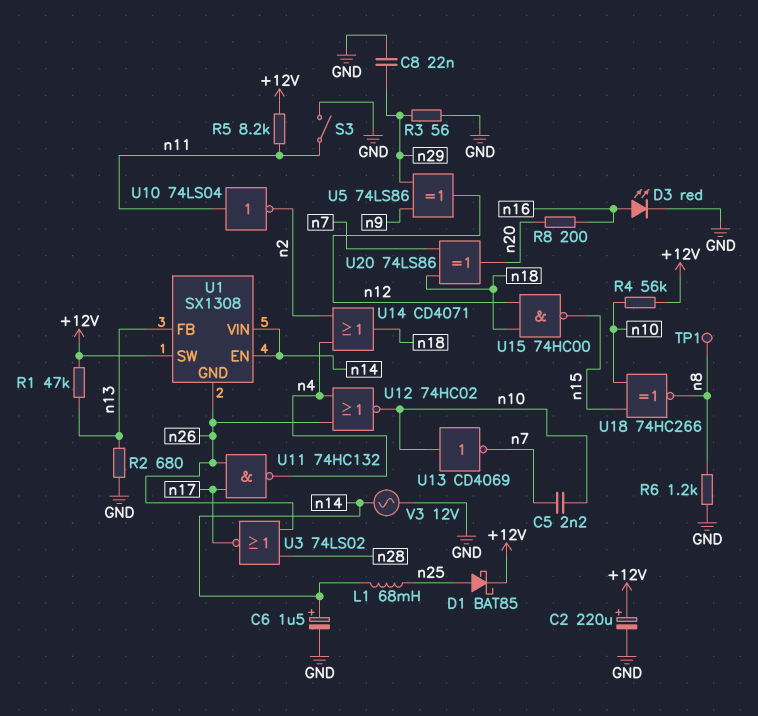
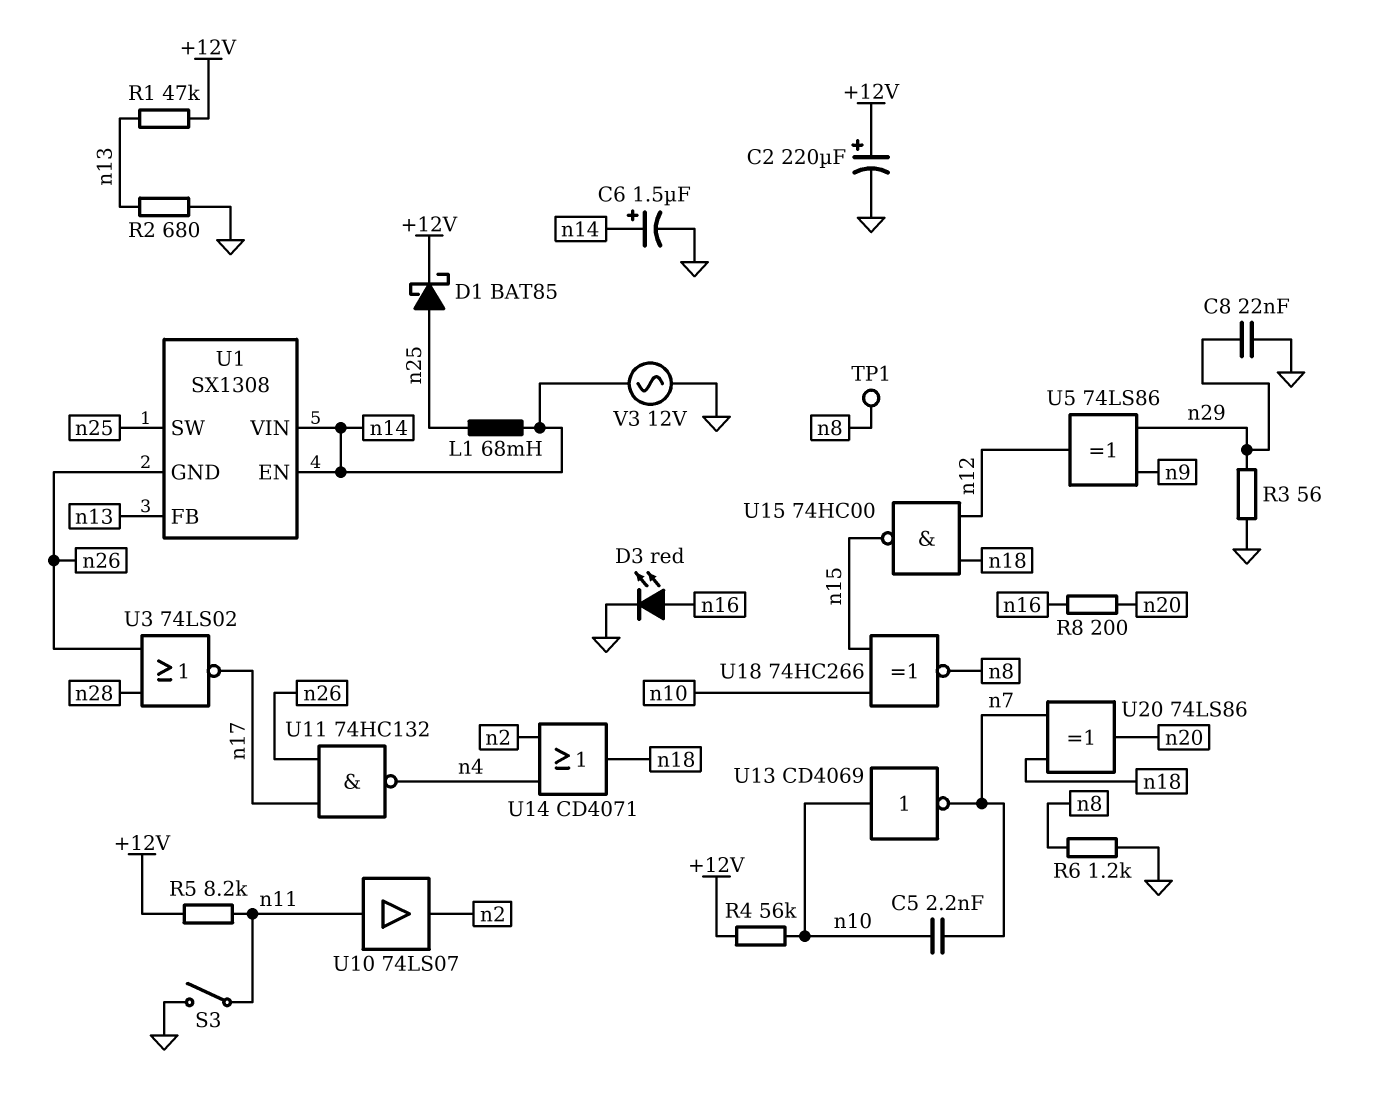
U1 pin SW: +12V -> n25
U10: NOT 74LS04 (in n11, out n2) -> buffer 74LS07 (in n11, out n2)
U12: NOR 74HC02 (in n4, in n26, out n10) -> none

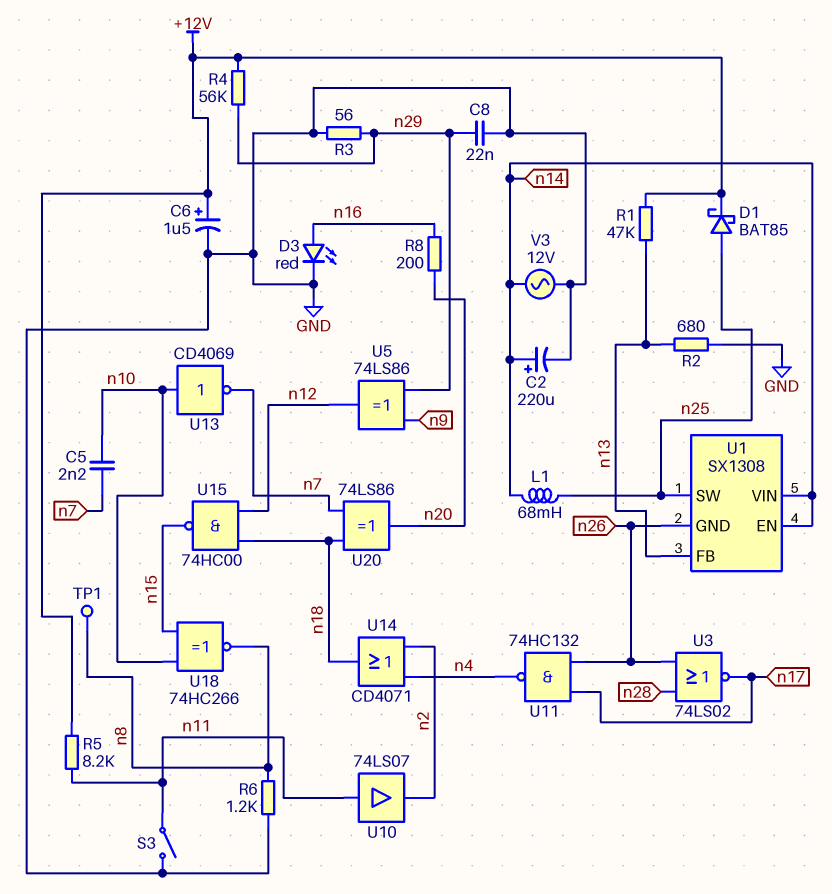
C2: 220uF (plus +12V, minus GND) -> 220uF (plus n14, minus GND)
C6: 1.5uF (plus n14, minus GND) -> 1.5uF (plus +12V, minus GND)
R4: 56k (+12V, n10) -> 56k (+12V, n29)

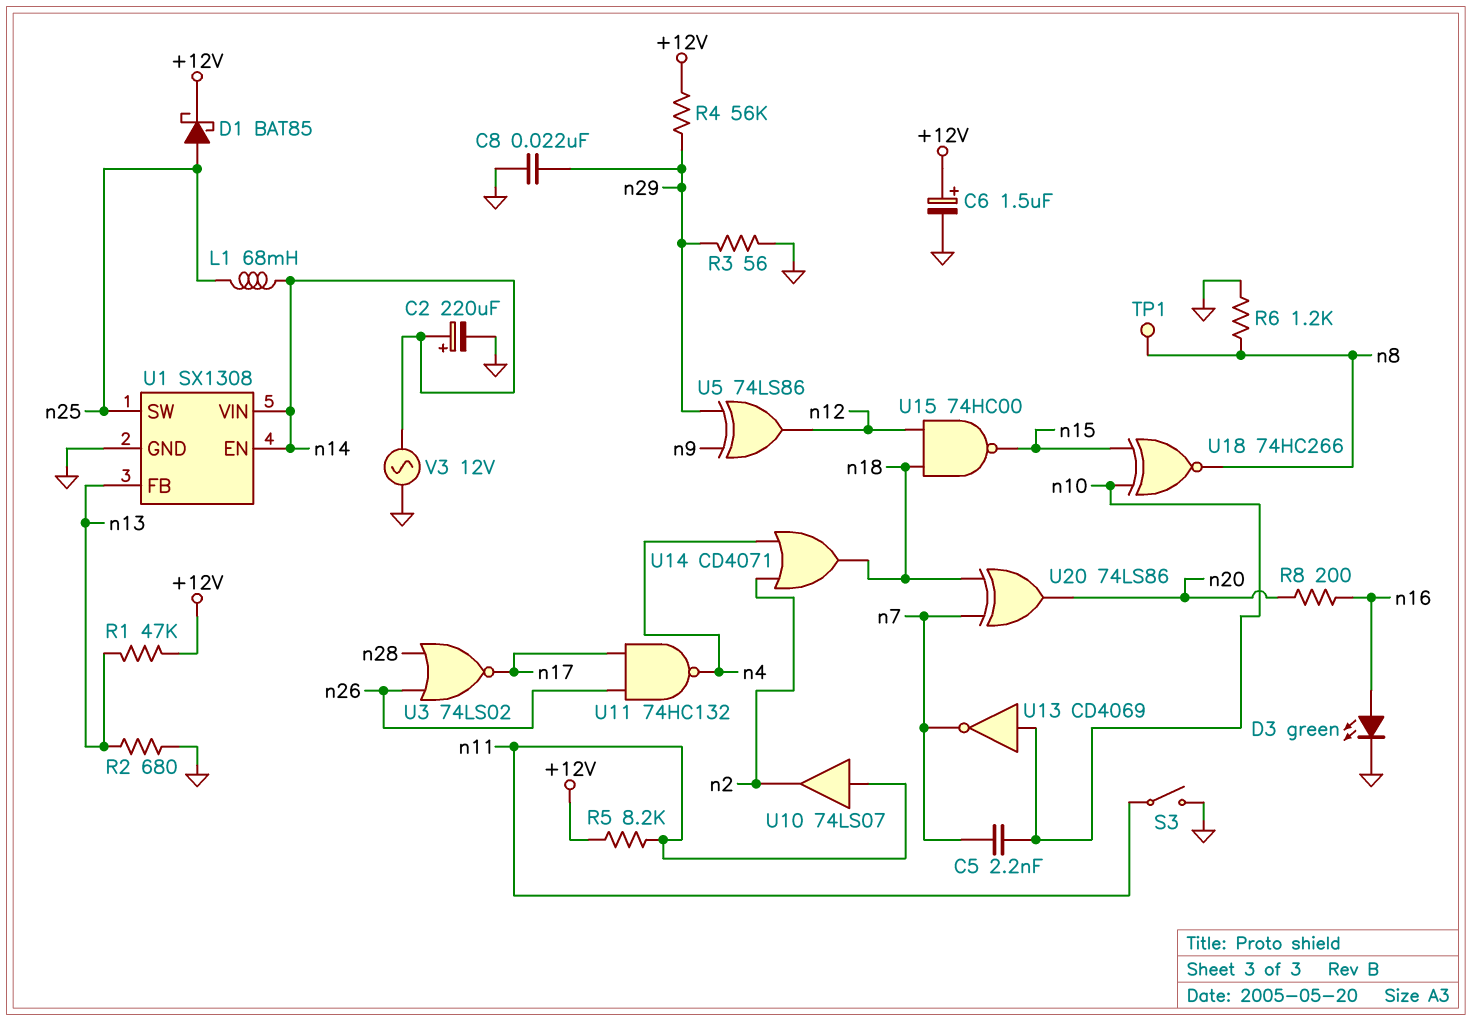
D3: LED red (A n16, K GND) -> LED green (A n16, K GND)
U1 pin GND: n26 -> GND

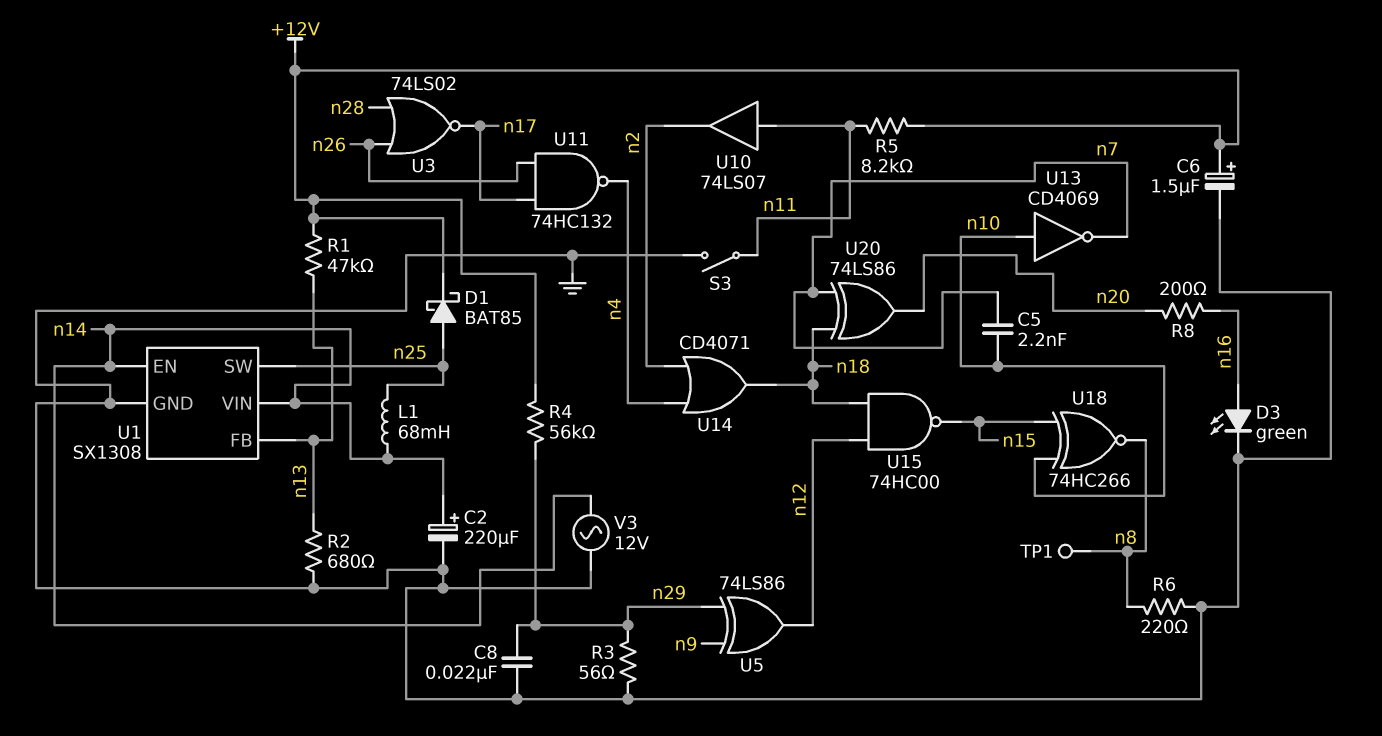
R6: 1.2k (GND, n8) -> 220 (GND, n8)

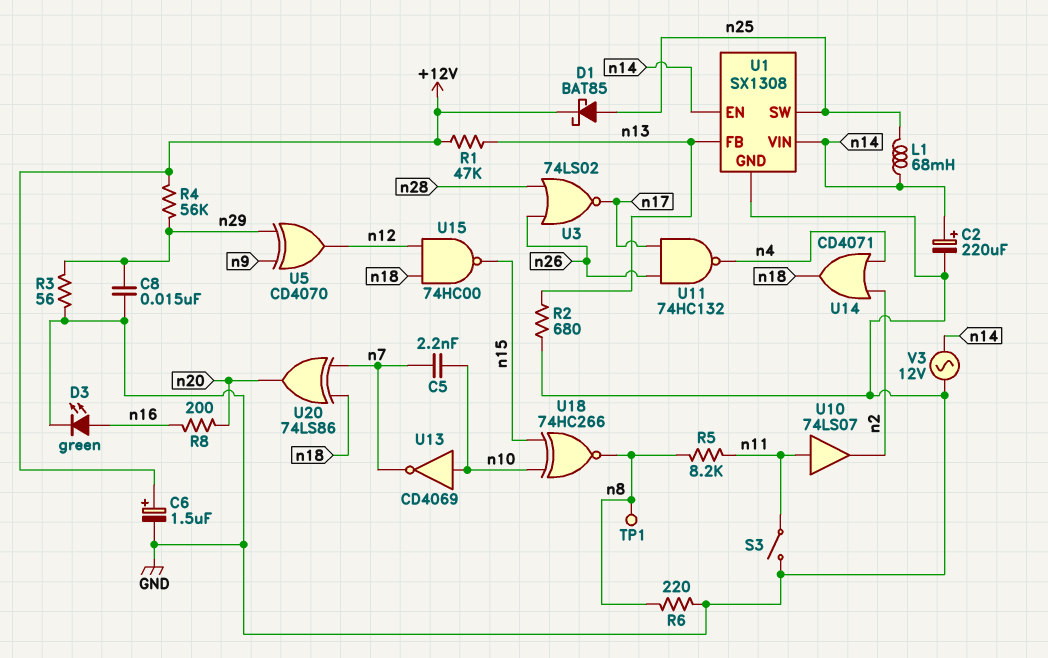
C8: 22nF (GND, n29) -> 15nF (GND, n29)
R5: 8.2k (+12V, n11) -> 8.2k (n8, n11)
U5: XOR 74LS86 (in n9, in n29, out n12) -> XOR CD4070 (in n9, in n29, out n12)

